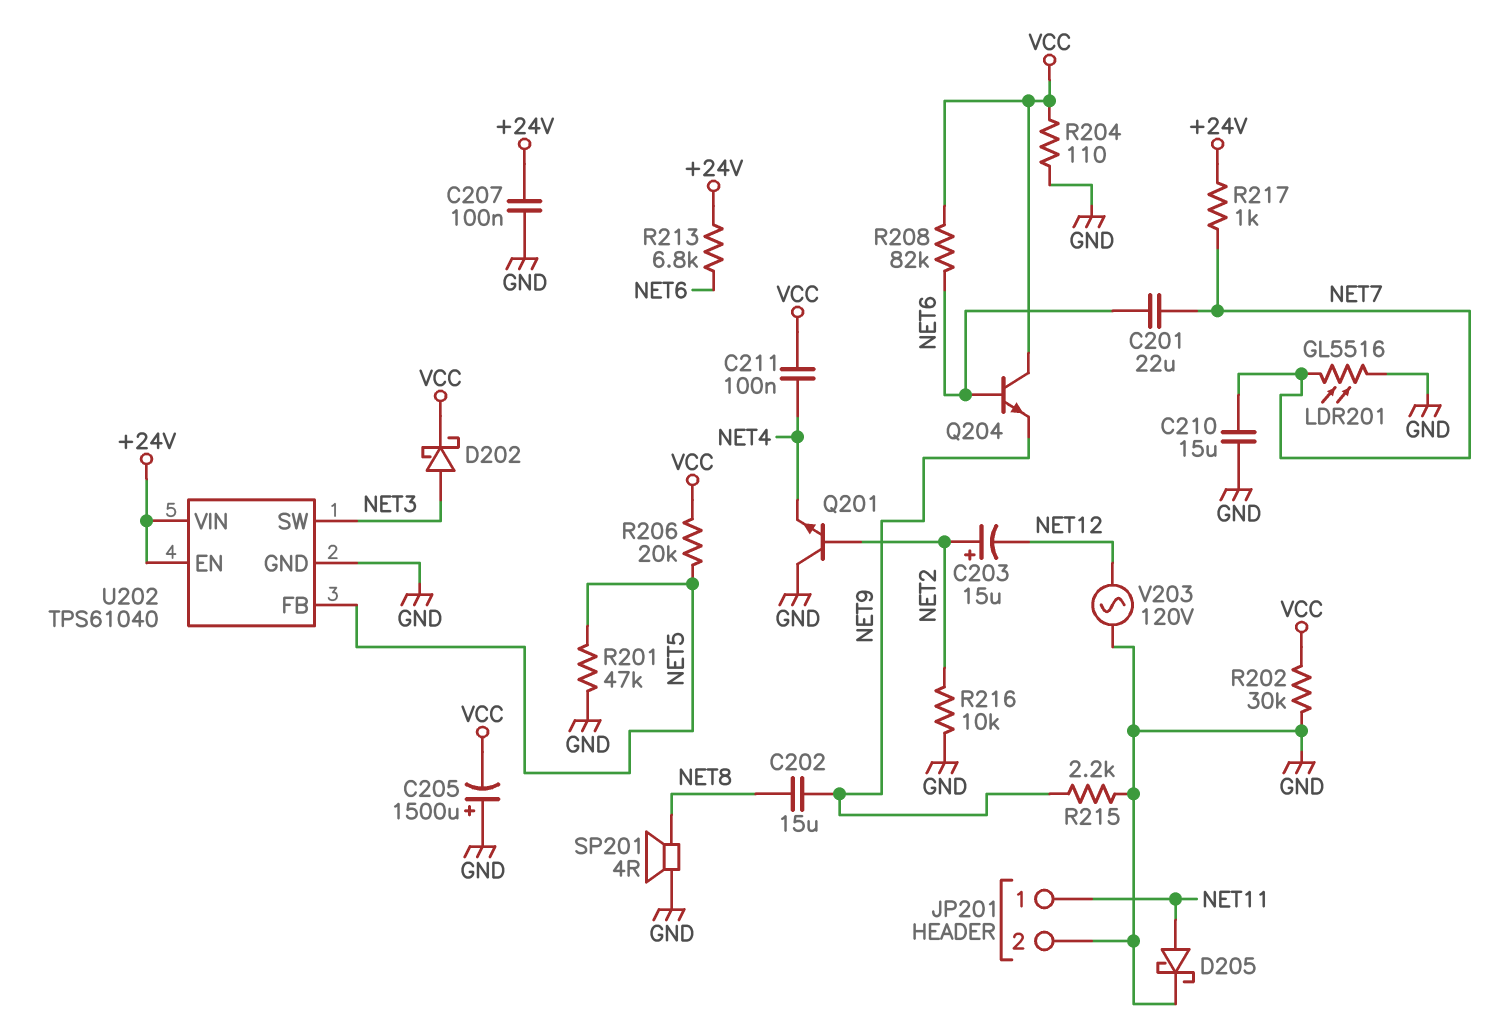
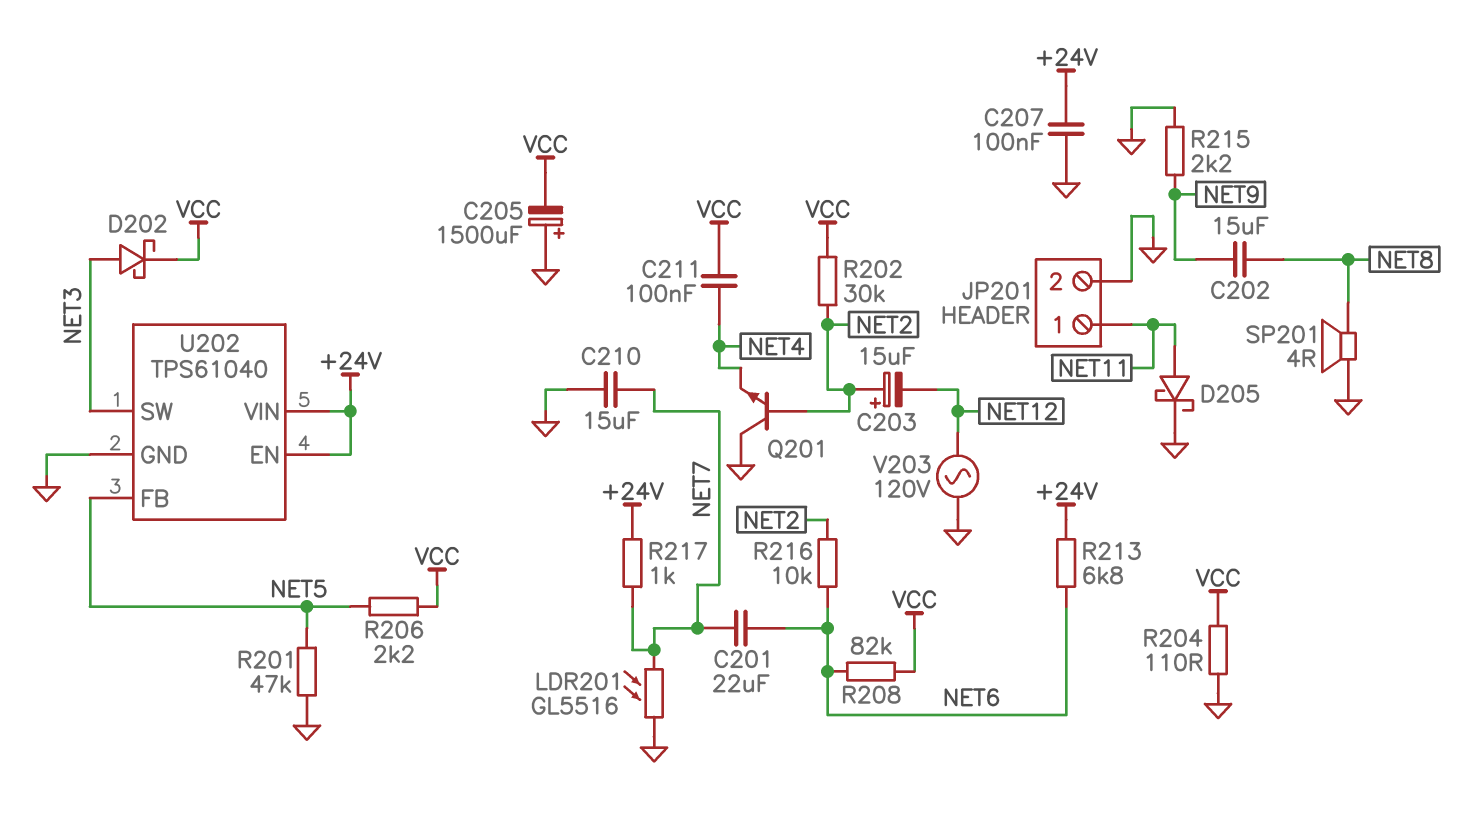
Q204: NPN (B NET6, C VCC, E NET9) -> none
R202: 30k (GND, VCC) -> 30k (NET2, VCC)
R206: 20k (NET5, VCC) -> 2.2k (NET5, VCC)
R216: 10k (GND, NET2) -> 10k (NET2, NET6)

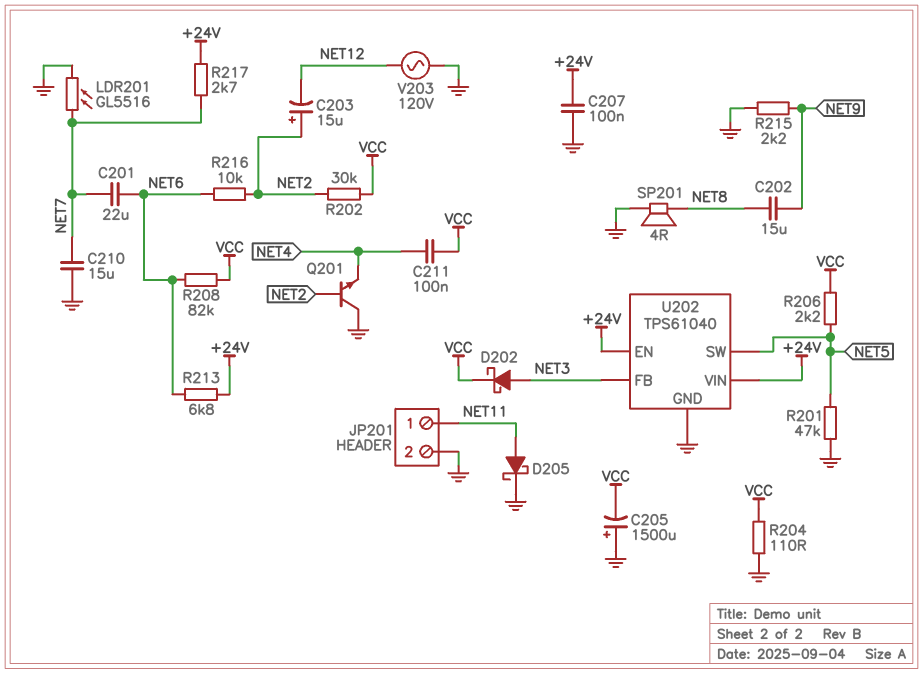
R217: 1k (+24V, NET7) -> 2.7k (+24V, NET7)
U202 pin FB: NET5 -> NET3
U202 pin SW: NET3 -> NET5

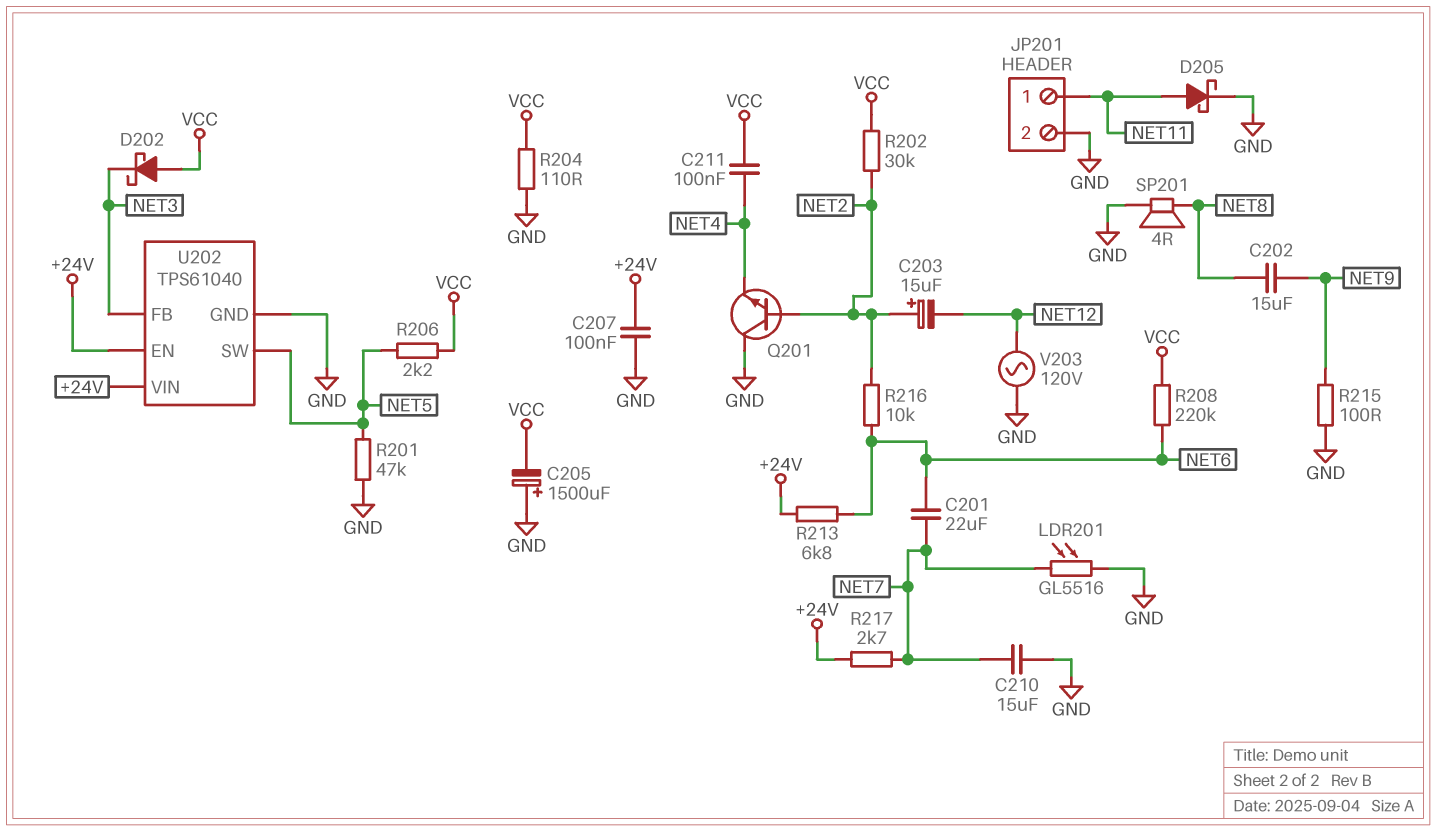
D202: schottky (A NET3, K VCC) -> schottky (A VCC, K NET3)
R208: 82k (NET6, VCC) -> 220k (NET6, VCC)
R215: 2.2k (GND, NET9) -> 100 (GND, NET9)

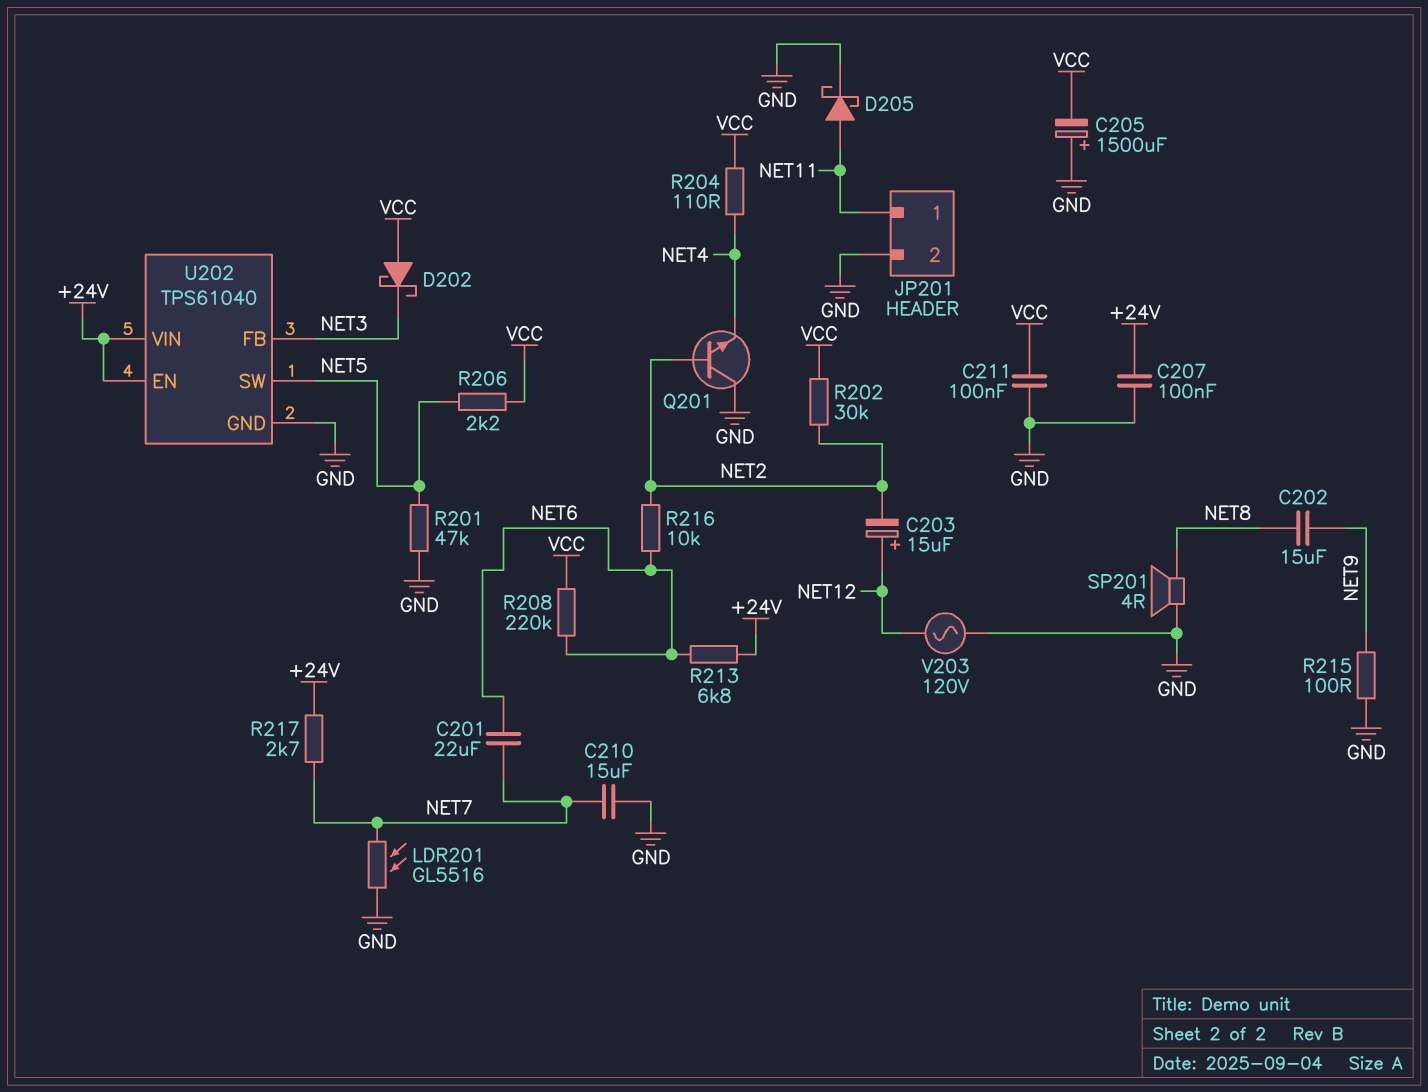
C203: 15uF (plus NET2, minus NET12) -> 15uF (plus NET12, minus NET2)
C211: 100nF (NET4, VCC) -> 100nF (GND, VCC)
R204: 110 (GND, VCC) -> 110 (NET4, VCC)

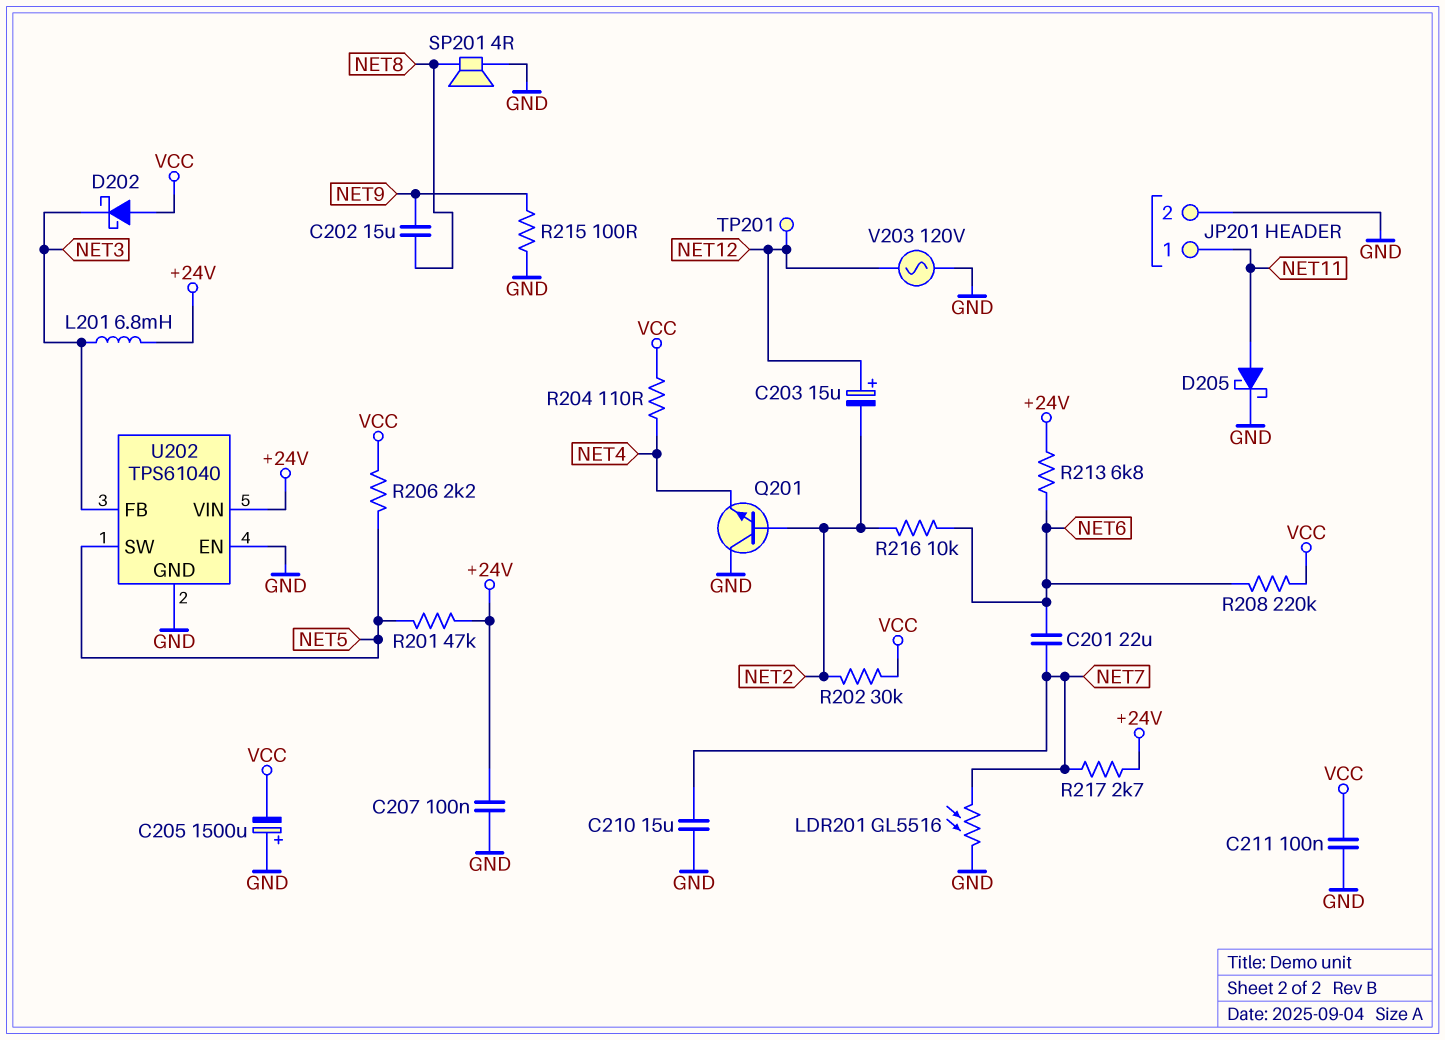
L201: none -> 6.8mH (+24V, NET3)
R201: 47k (GND, NET5) -> 47k (+24V, NET5)
TP201: none -> test point (NET12)
U202 pin EN: +24V -> GND

